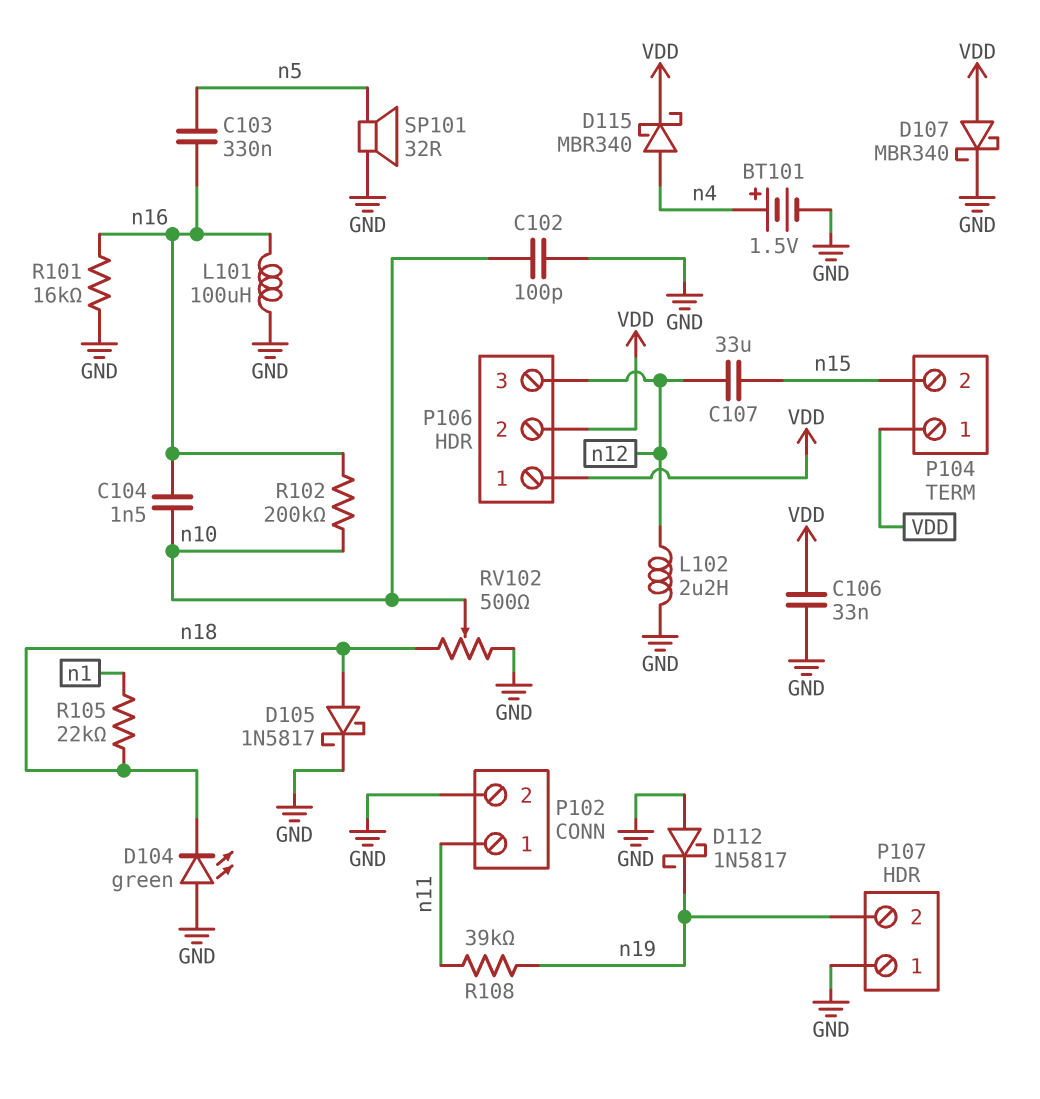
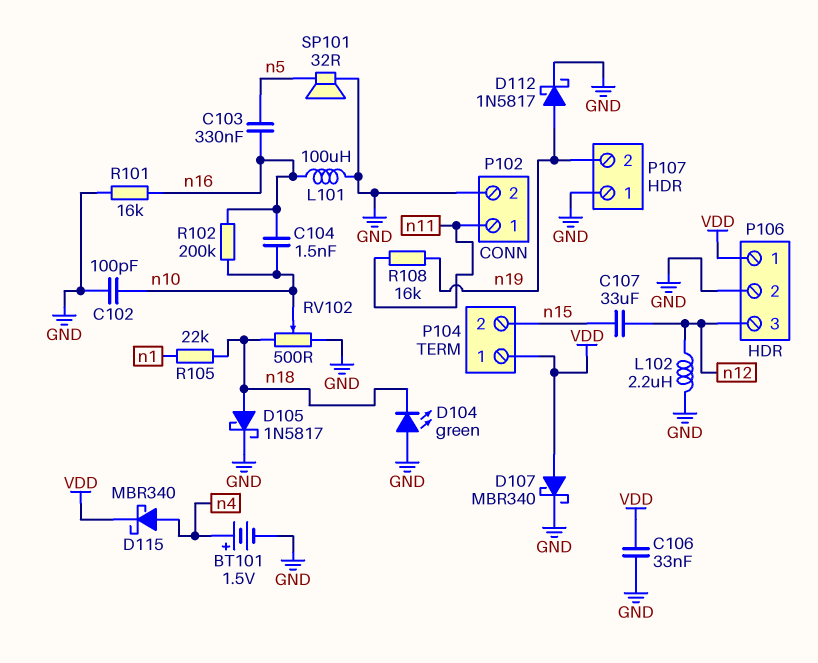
D112: schottky 1N5817 (A GND, K n19) -> schottky 1N5817 (A n19, K GND)
P106 pin 2: VDD -> GND
R108: 39k (n11, n19) -> 16k (n11, n19)

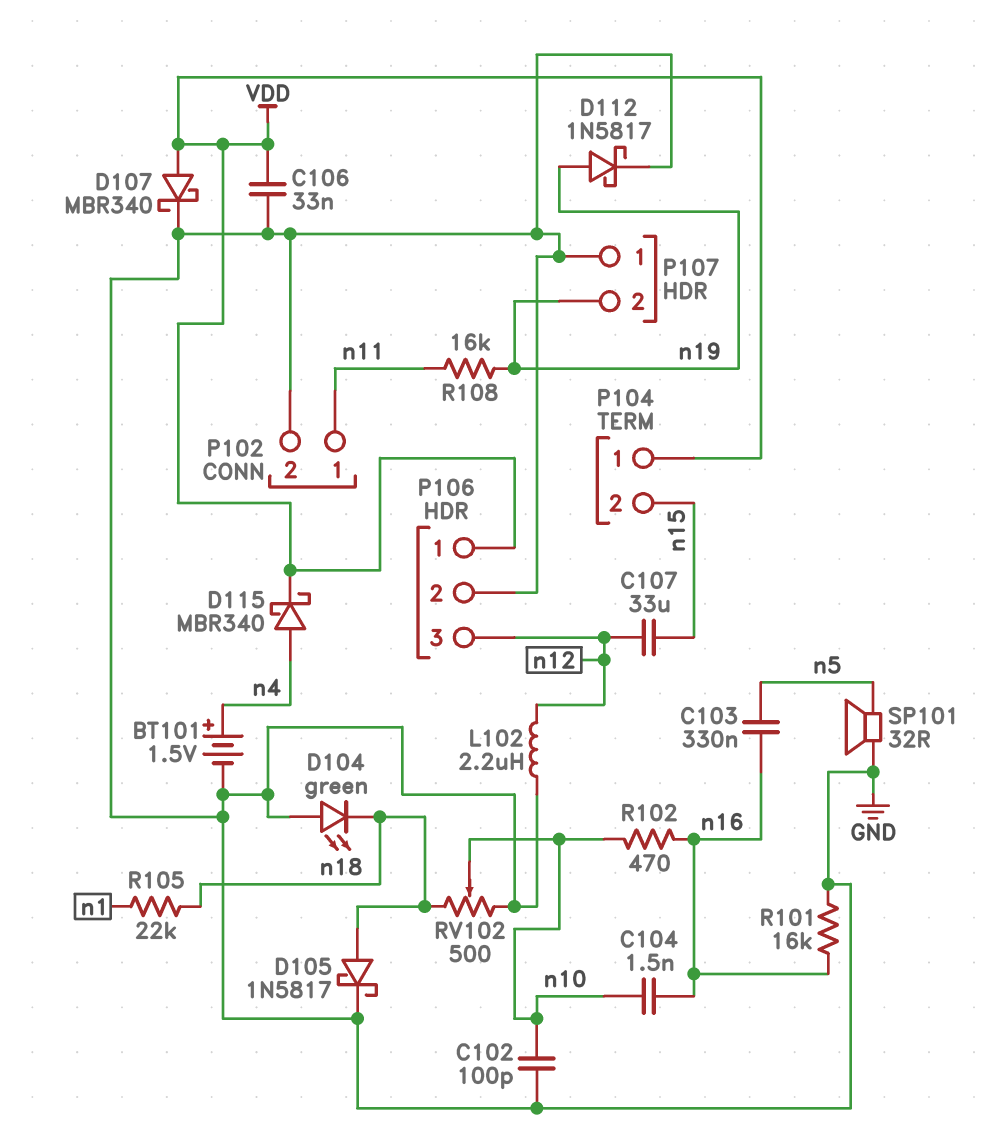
L101: 100uH (GND, n16) -> none
R102: 200k (n10, n16) -> 470 (n10, n16)

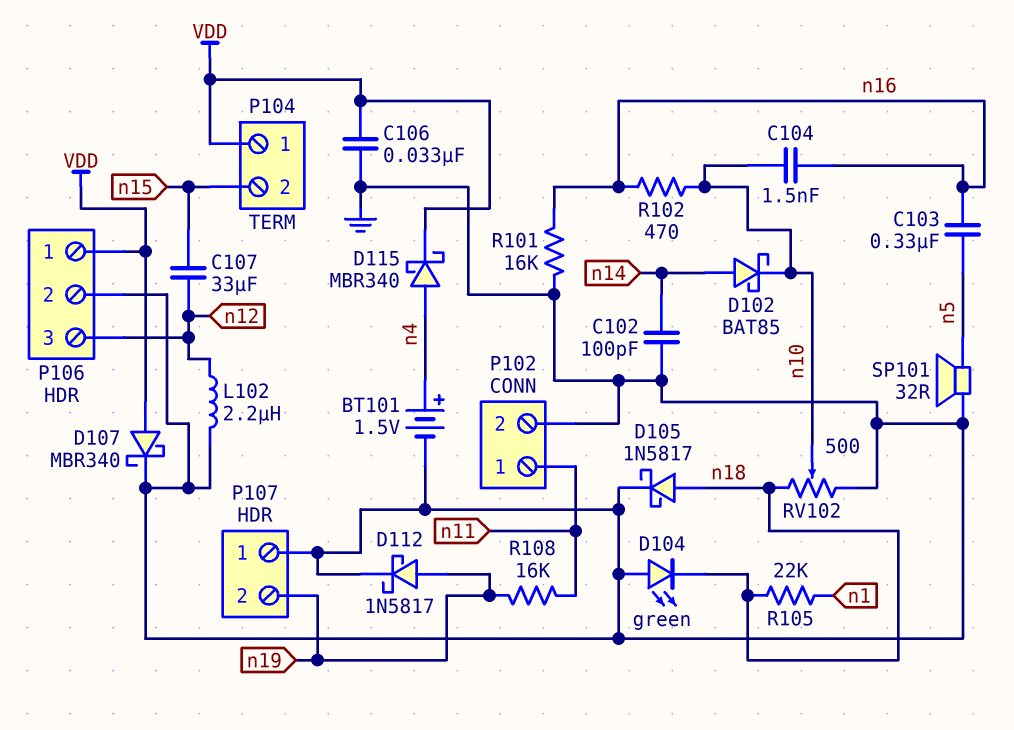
C102: 100pF (GND, n10) -> 100pF (GND, n14)
D102: none -> schottky BAT85 (A n14, K n10)

